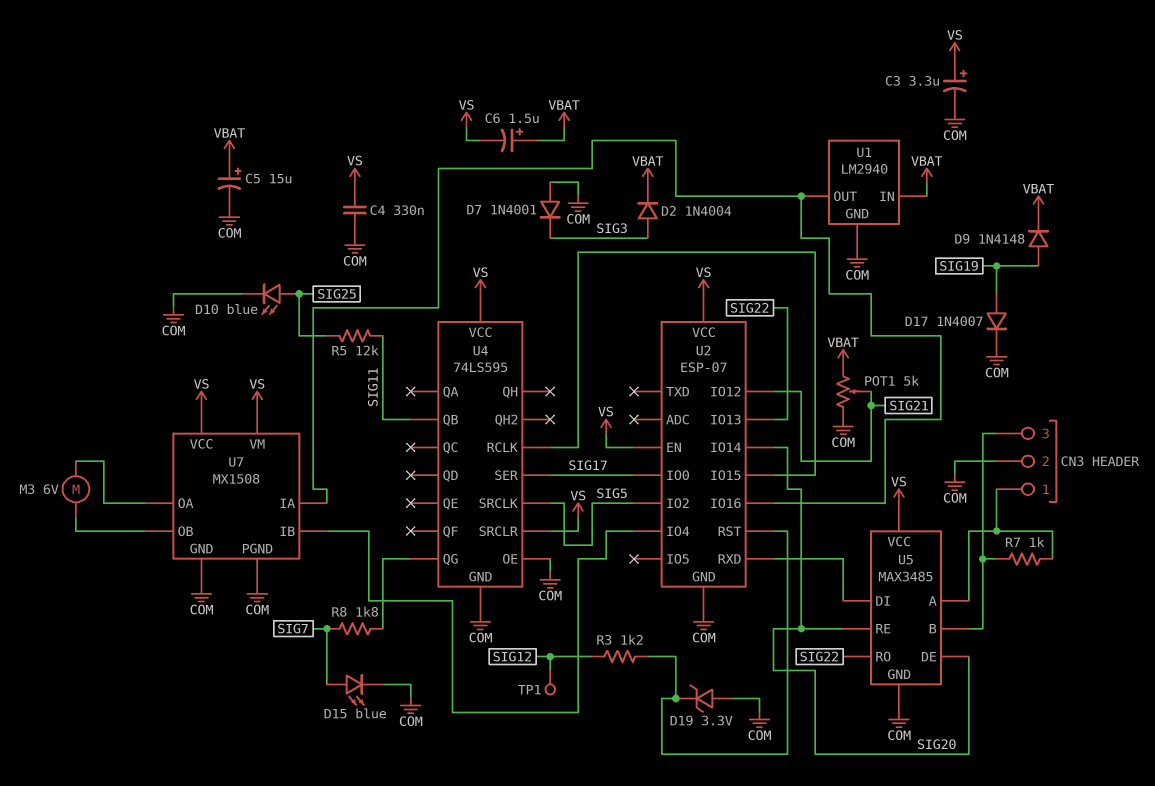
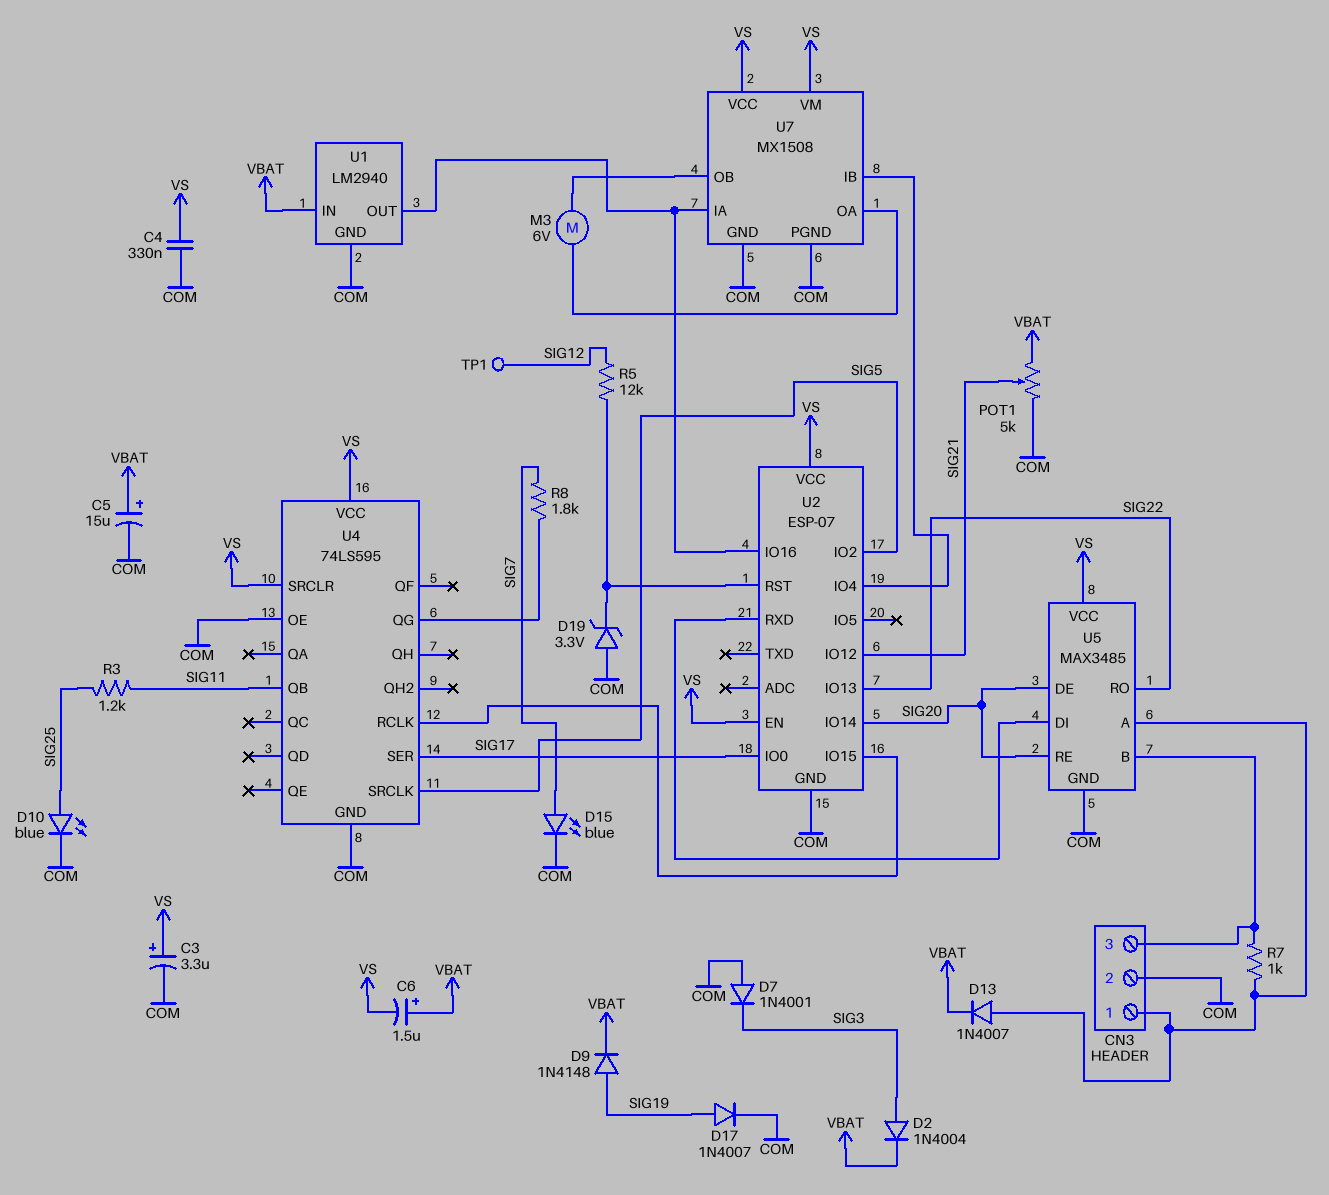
D13: none -> diode 1N4007 (A CN3/1, K VBAT)
R3: 1.2k (SIG12, U2/RST) -> 1.2k (SIG11, SIG25)
R5: 12k (SIG11, SIG25) -> 12k (SIG12, U2/RST)

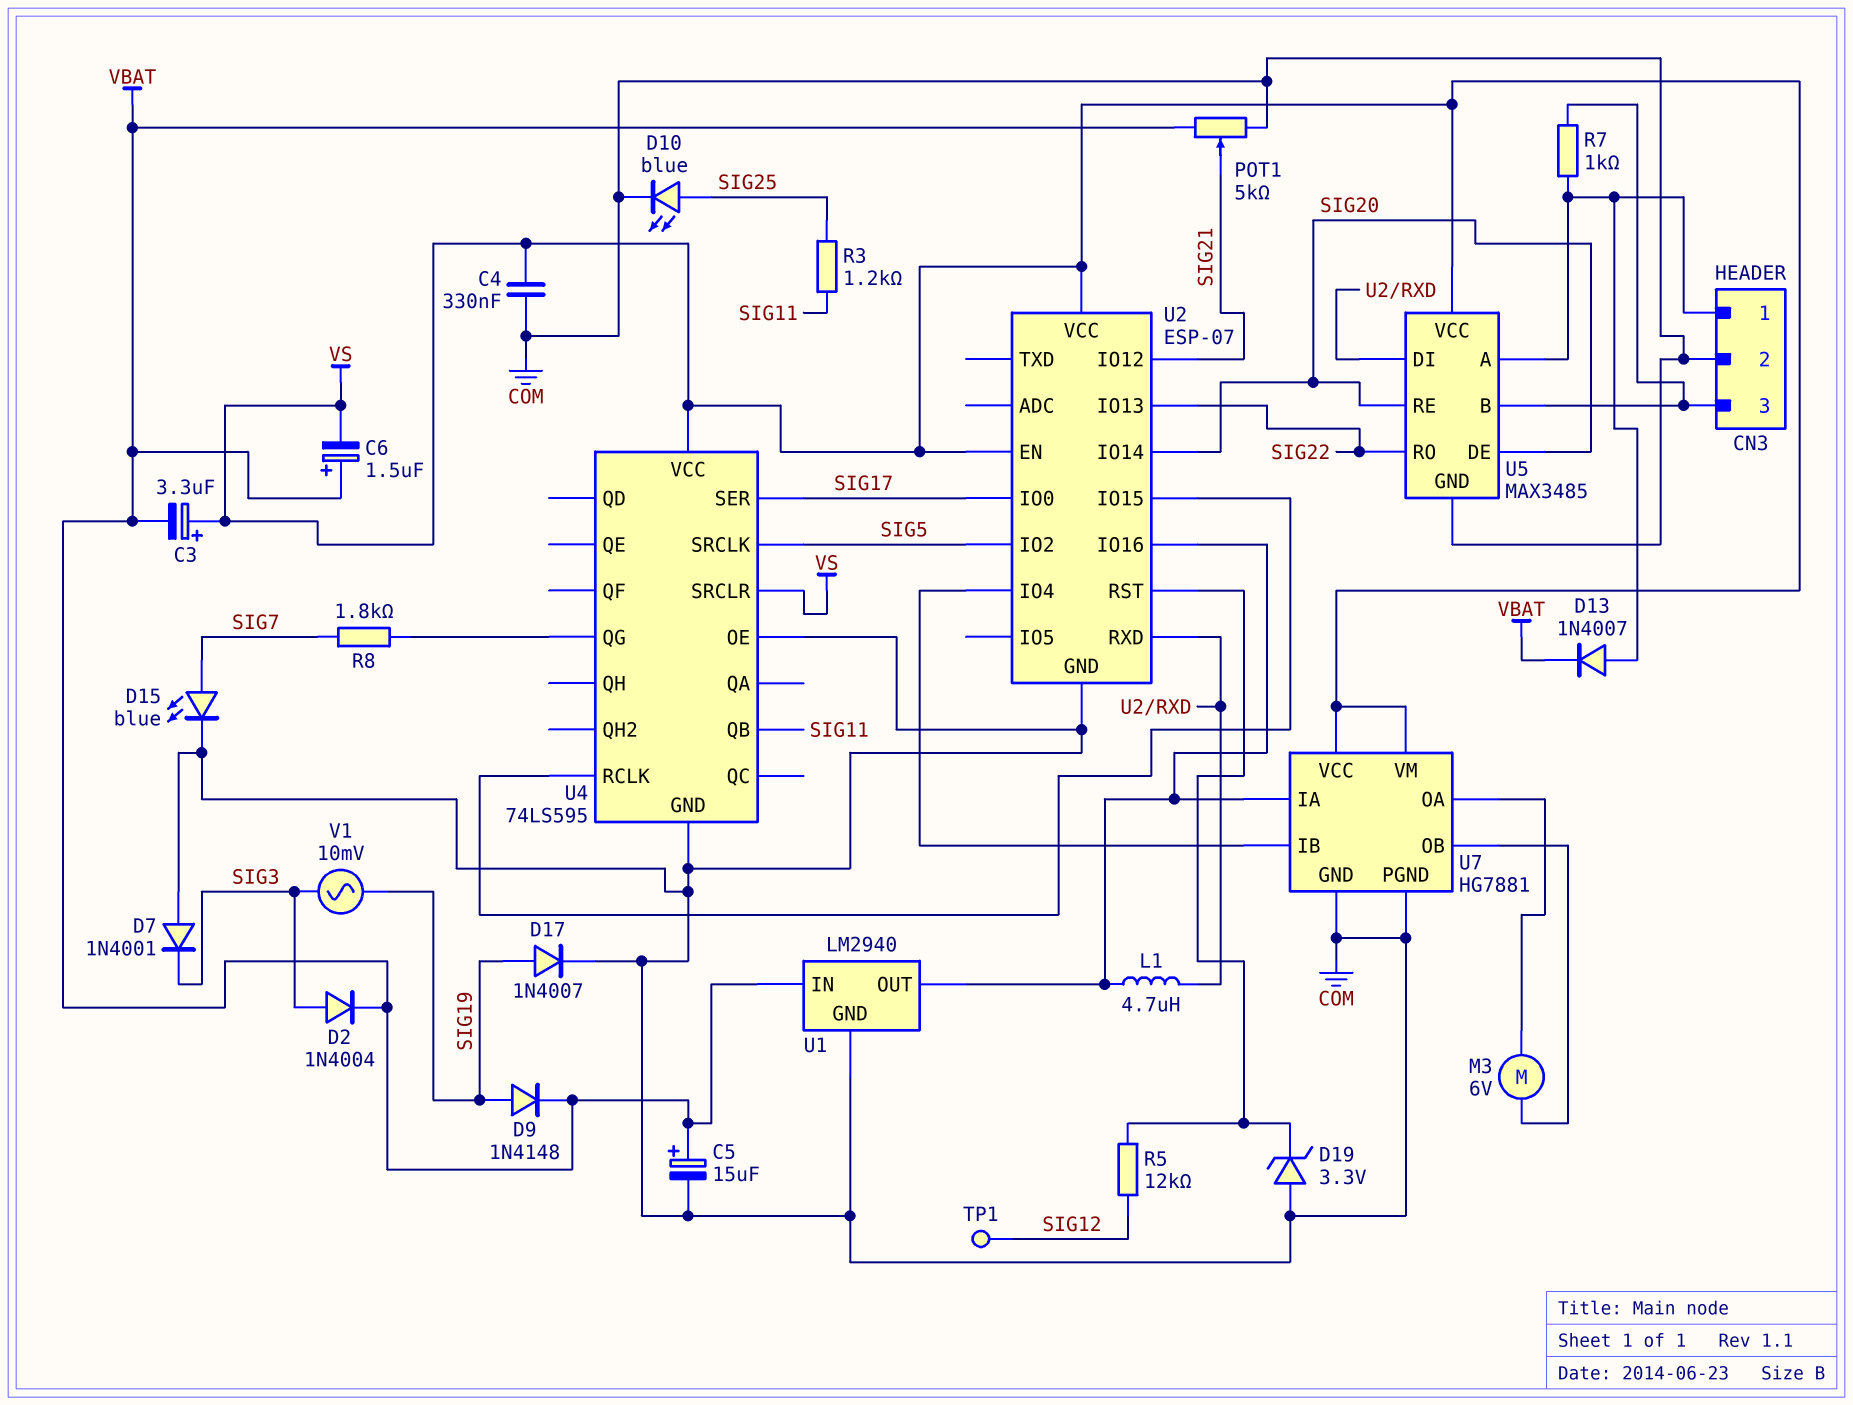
C3: 3.3uF (plus VS, minus COM) -> 3.3uF (plus VS, minus VBAT)
L1: none -> 4.7uH (U1/OUT, U2/RXD)
U7: MX1508 -> HG7881
V1: none -> AC 10mV (SIG3, SIG19)

